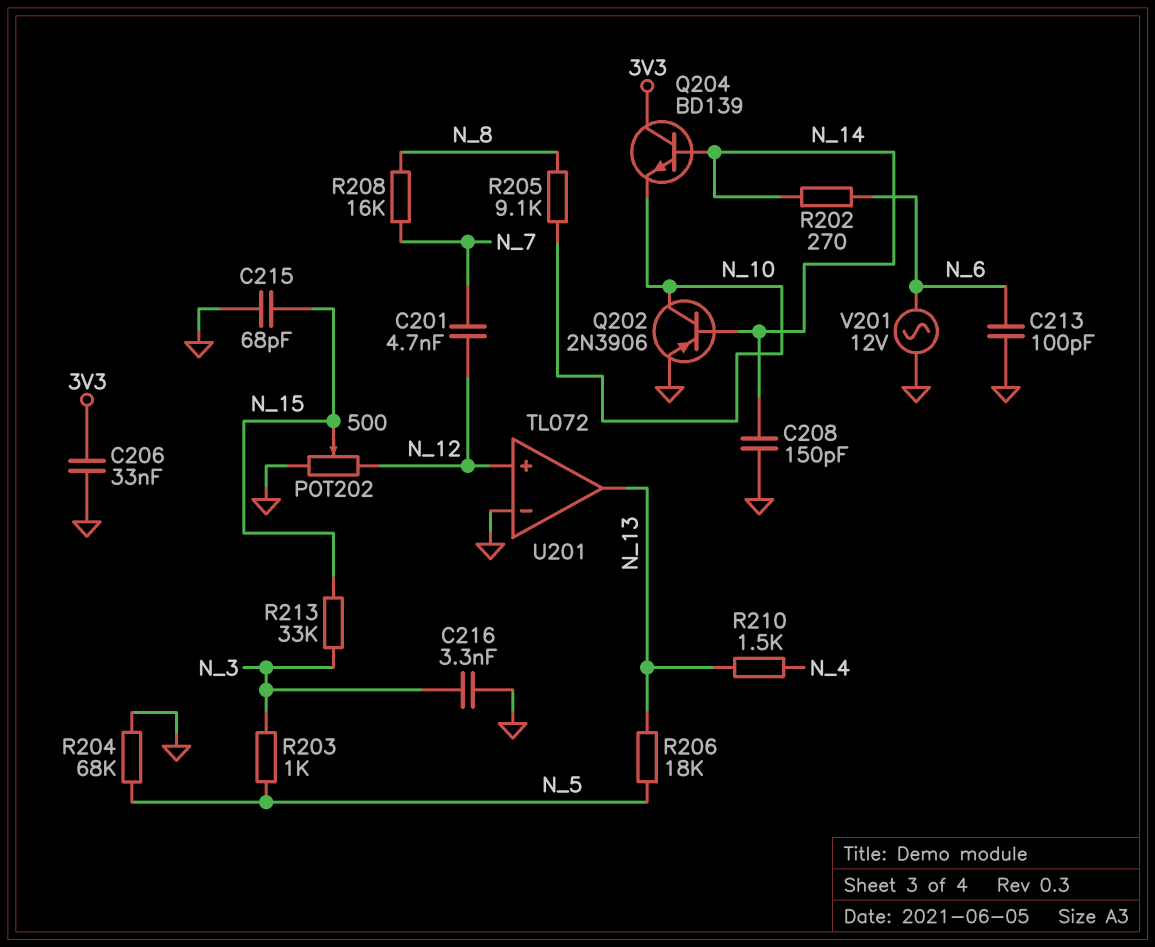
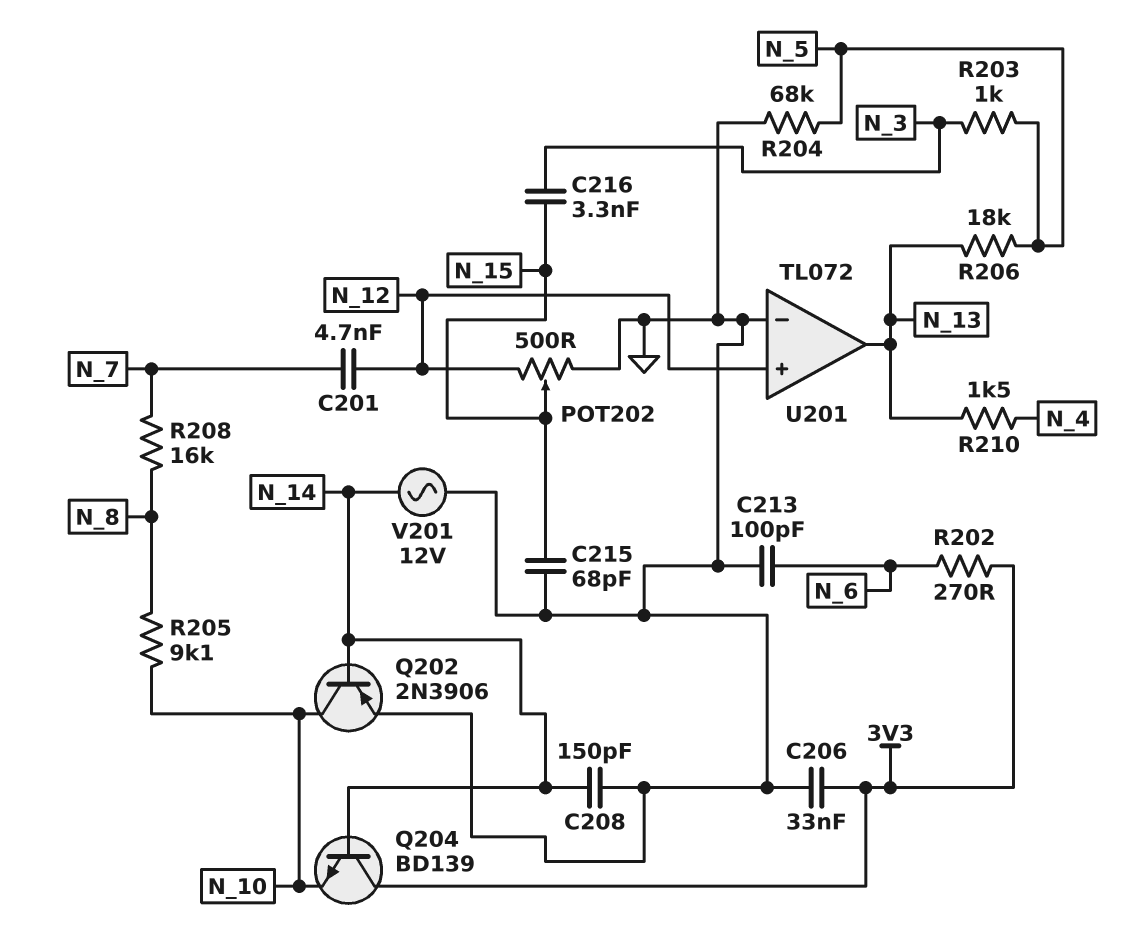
C216: 3.3nF (GND, N_3) -> 3.3nF (N_3, N_15)
R202: 270 (N_6, N_14) -> 270 (3V3, N_6)
R213: 33k (N_3, N_15) -> none
V201: AC 12V (GND, N_6) -> AC 12V (GND, N_14)

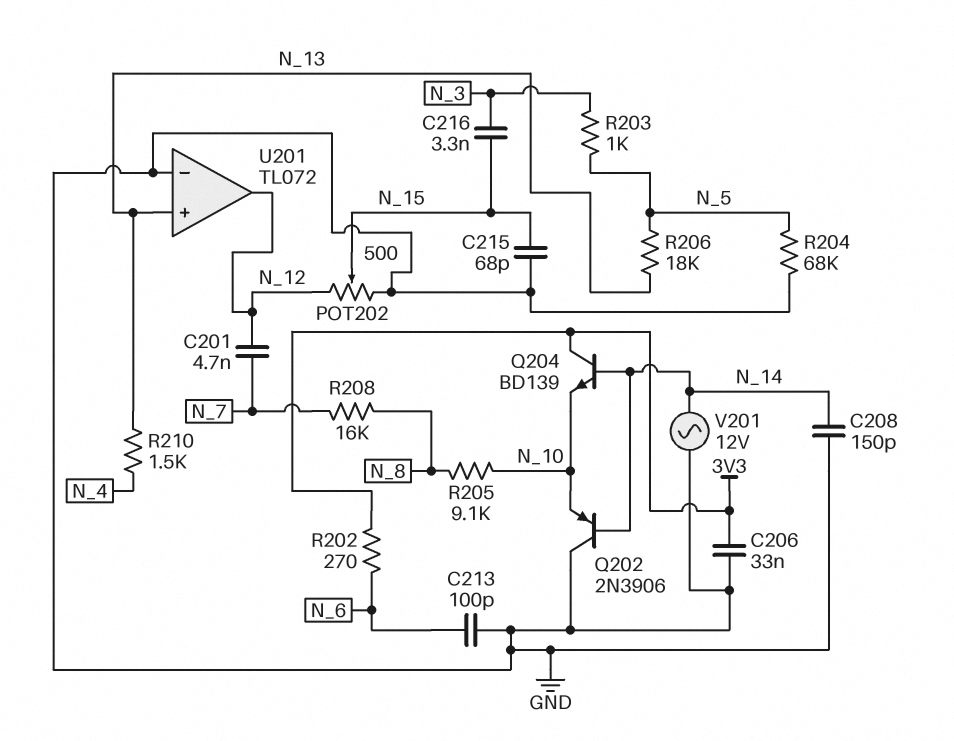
Q202: PNP 2N3906 (B N_14, C N_10, E GND) -> PNP 2N3906 (B N_14, C GND, E N_10)
U201 pin in+: N_12 -> N_13
U201 pin out: N_13 -> N_12

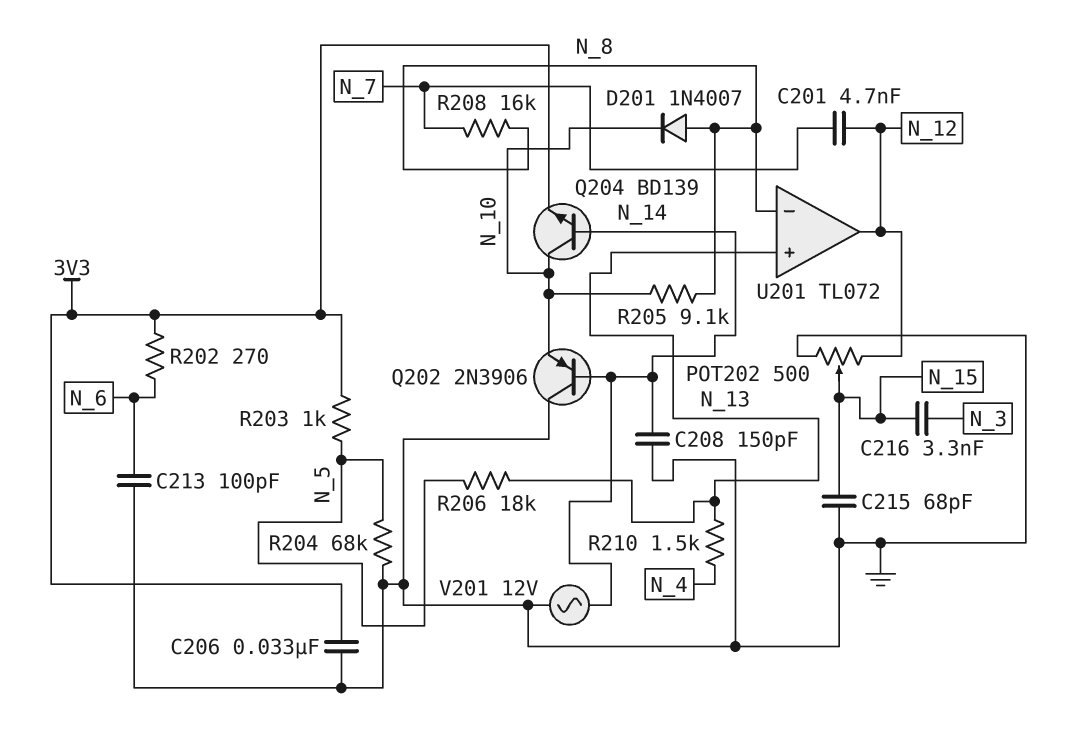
D201: none -> diode 1N4007 (A N_8, K N_10)
Q204: NPN BD139 (B N_14, C 3V3, E N_10) -> NPN BD139 (B N_14, C N_10, E 3V3)
R203: 1k (N_3, N_5) -> 1k (3V3, N_5)
U201 pin in-: GND -> N_8

